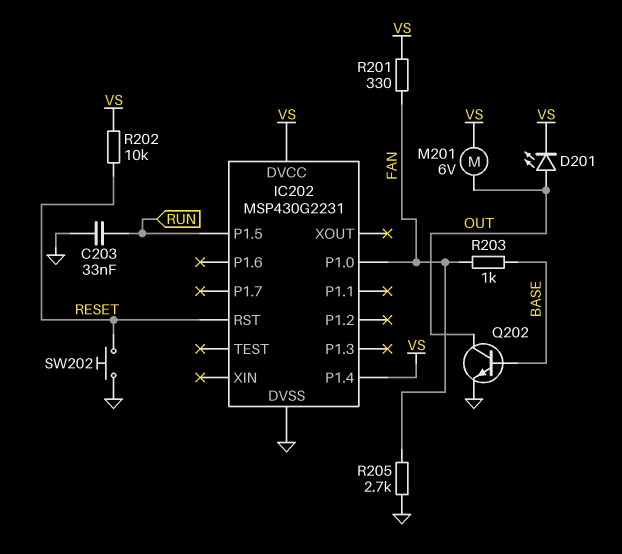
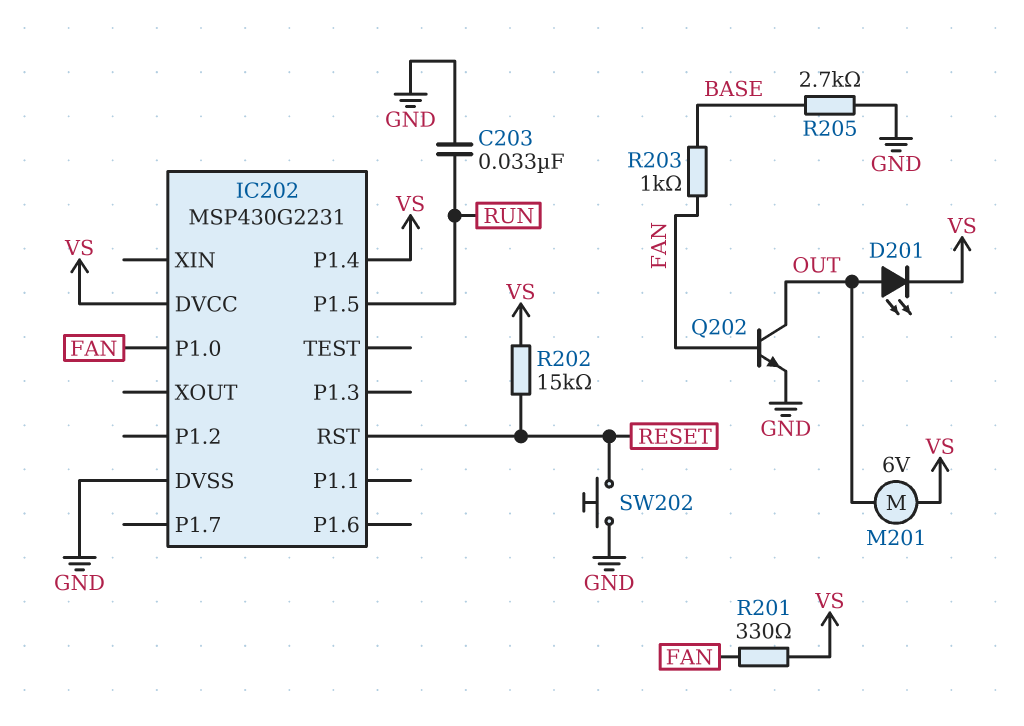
Q202: NPN (B BASE, C OUT, E GND) -> NPN (B FAN, C OUT, E GND)
R202: 10k (RESET, VS) -> 15k (RESET, VS)
R205: 2.7k (FAN, GND) -> 2.7k (BASE, GND)

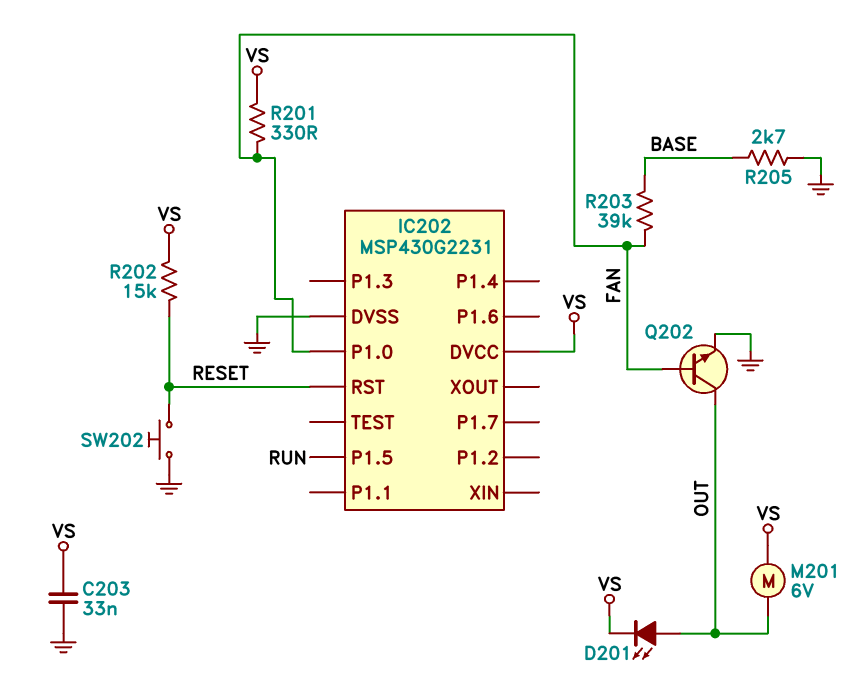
C203: 33nF (GND, RUN) -> 33nF (GND, VS)
IC202 pin P1.4: VS -> none
R203: 1k (BASE, FAN) -> 39k (BASE, FAN)

